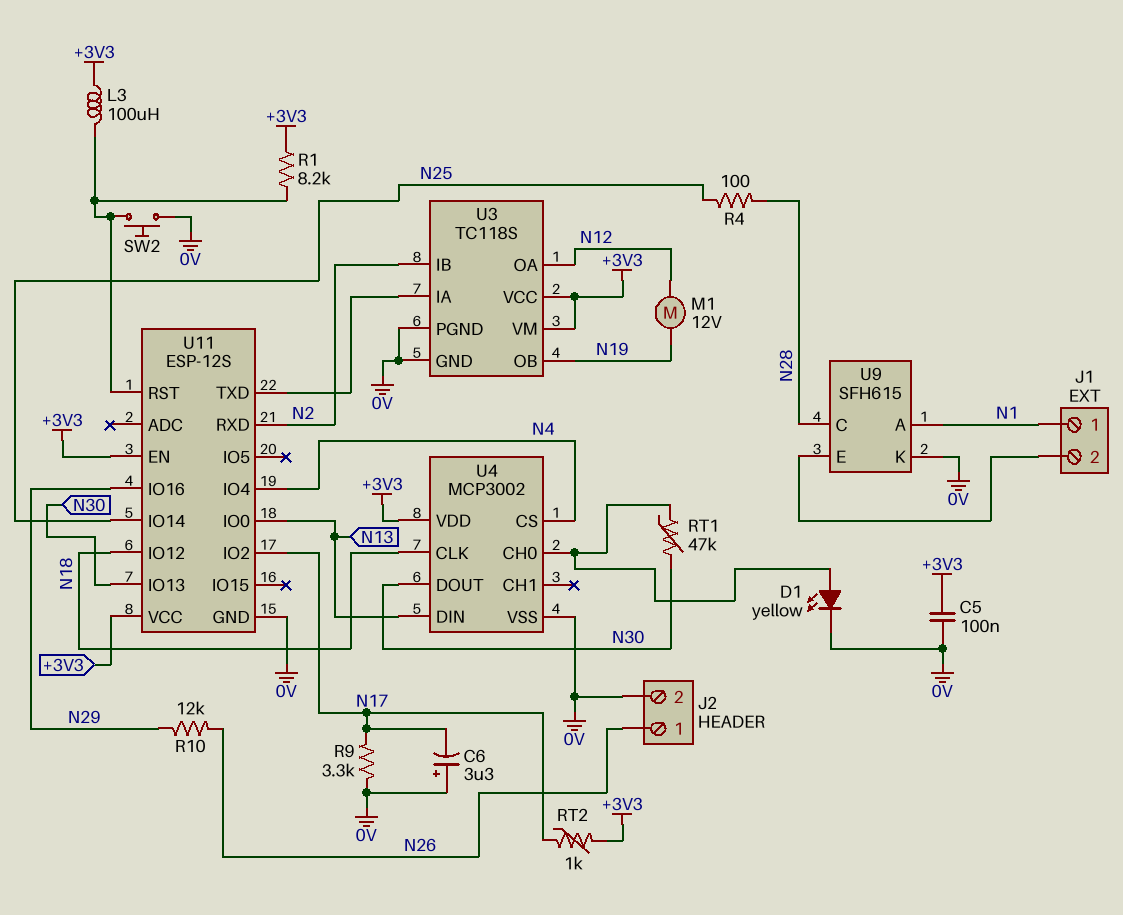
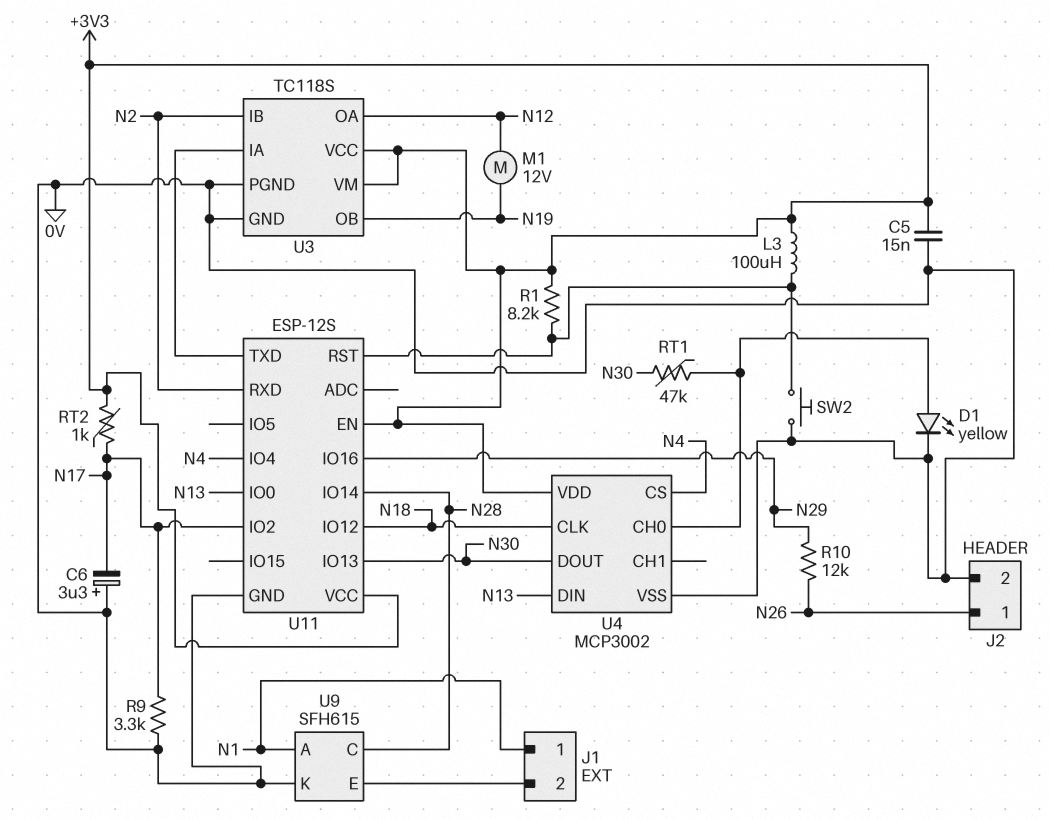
C5: 100nF (+3V3, 0V) -> 15nF (+3V3, 0V)
R4: 100 (N25, N28) -> none
U11 pin IO14: N25 -> N28

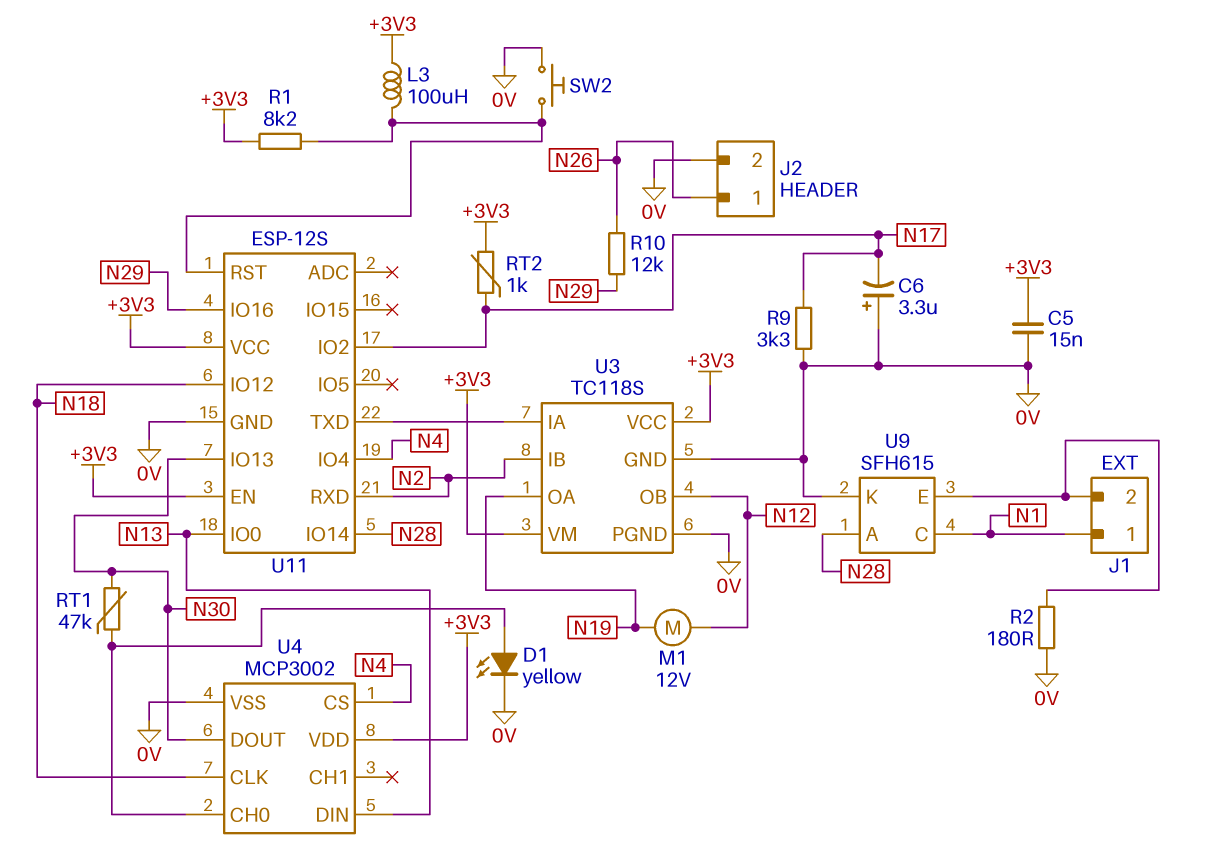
R2: none -> 180 (0V, J1/2)
U3 pin OA: N12 -> N19
U3 pin OB: N19 -> N12
U9 pin A: N1 -> N28
U9 pin C: N28 -> N1

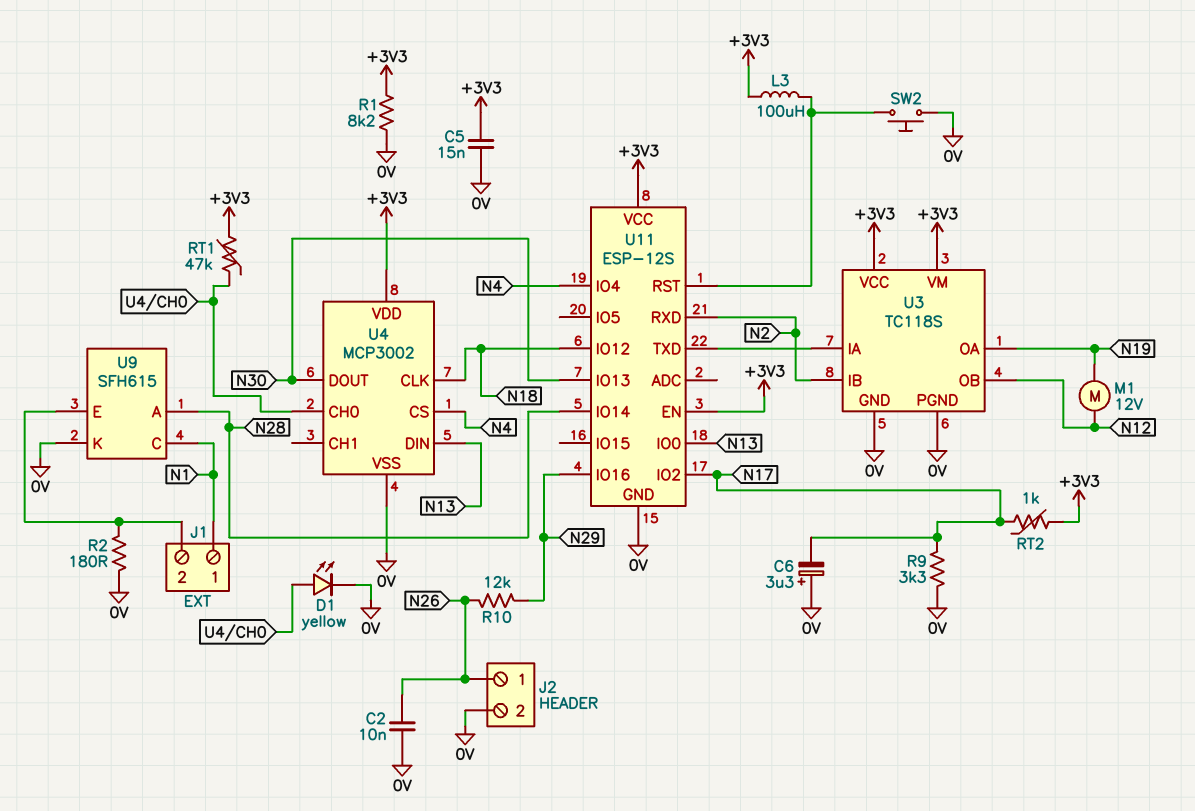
C2: none -> 10nF (0V, N26)
R1: 8.2k (+3V3, U11/RST) -> 8.2k (+3V3, 0V)
RT1: 47k (N30, U4/CH0) -> 47k (+3V3, U4/CH0)

